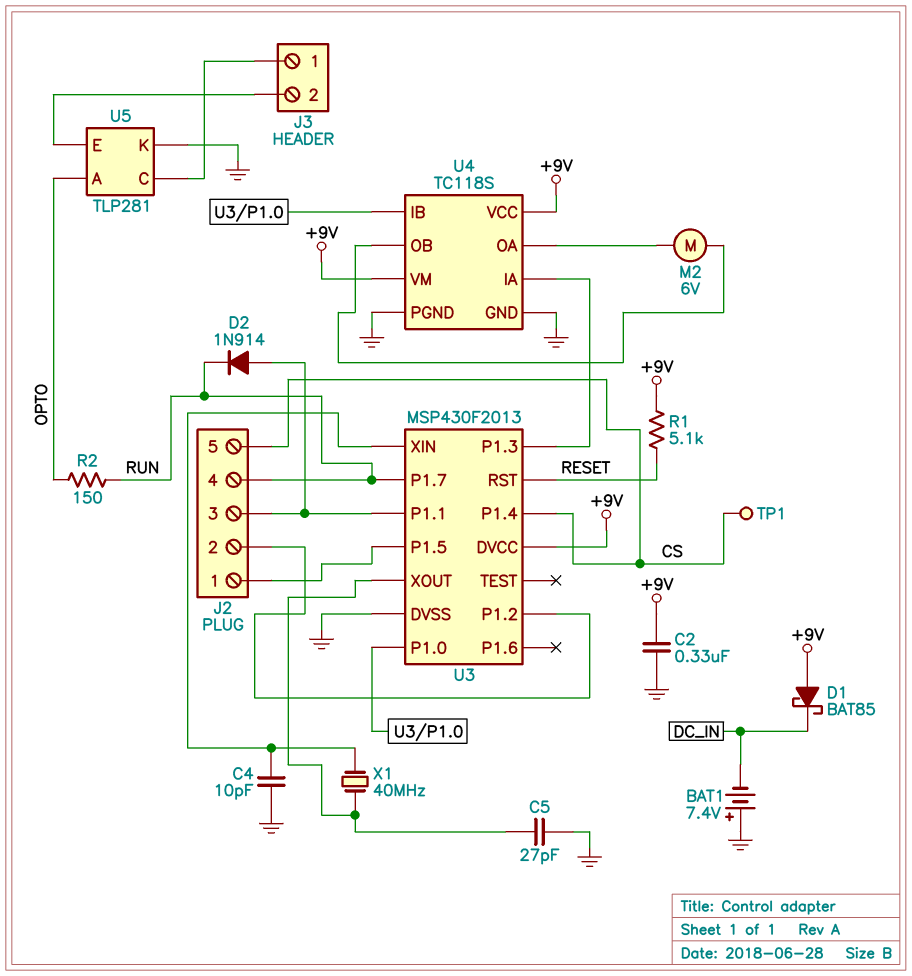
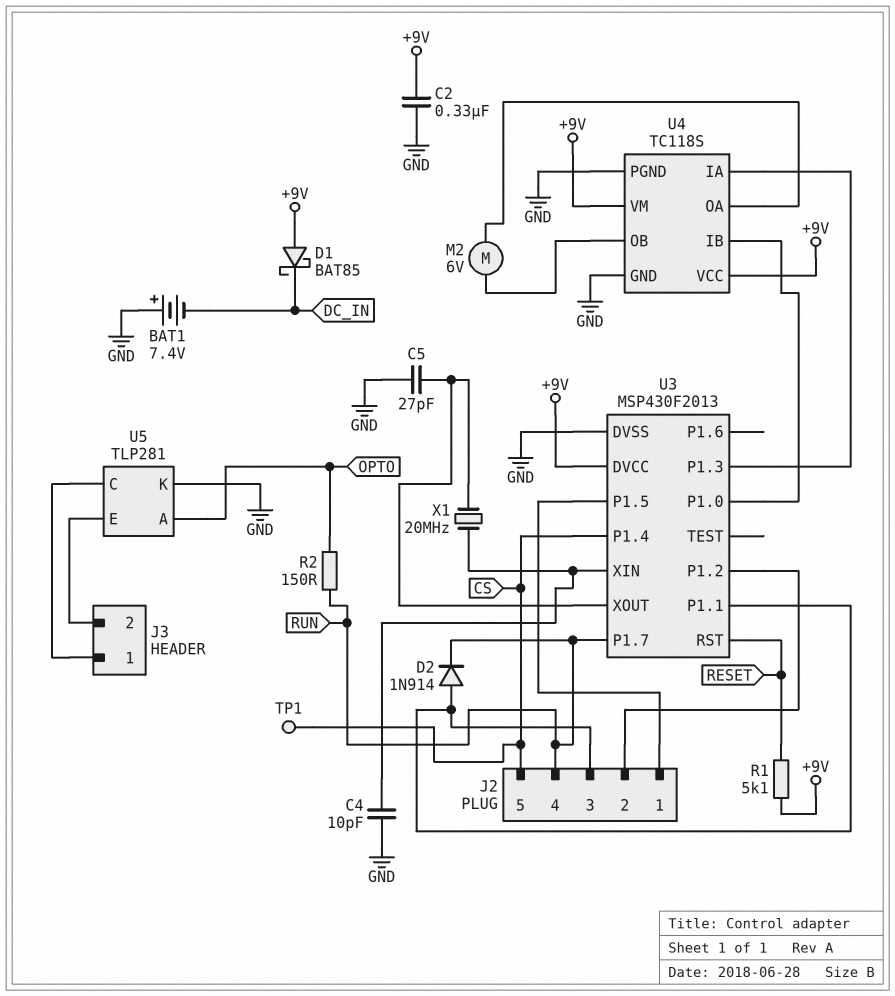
X1: 40MHz (U3/XIN, U3/XOUT) -> 20MHz (U3/XIN, U3/XOUT)

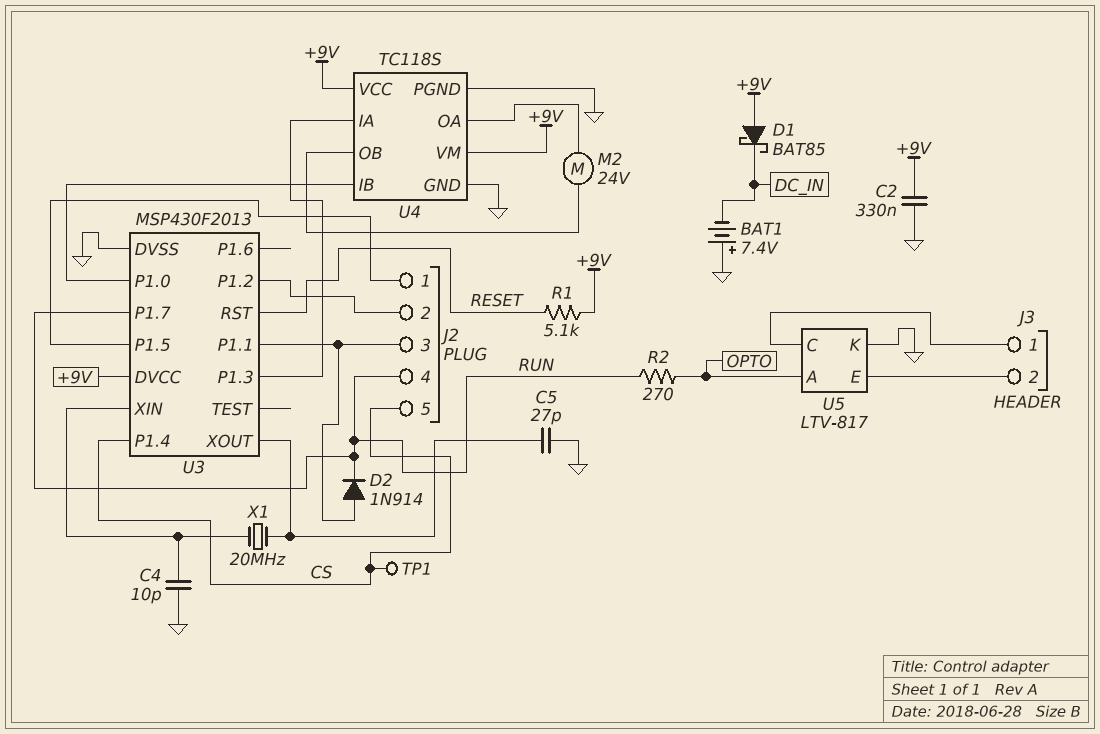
M2: motor 6V (U4/OA, U4/OB) -> motor 24V (U4/OA, U4/OB)
R2: 150 (OPTO, RUN) -> 270 (OPTO, RUN)
U5: TLP281 -> LTV-817

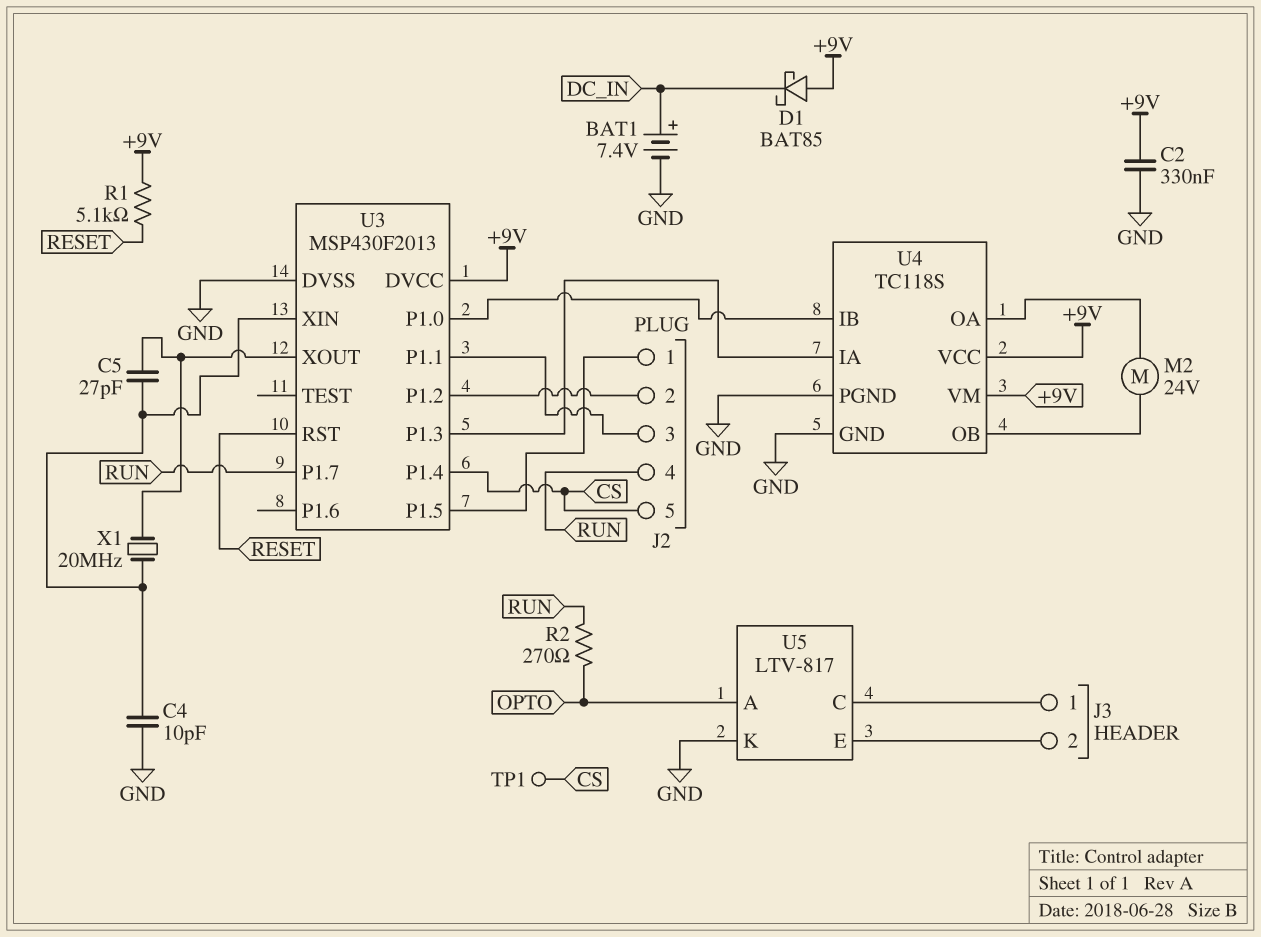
BAT1: 7.4V (plus GND, minus DC_IN) -> 7.4V (plus DC_IN, minus GND)
C5: 27pF (GND, U3/XOUT) -> 27pF (U3/XIN, U3/XOUT)
D2: diode 1N914 (A J2/3, K RUN) -> none

